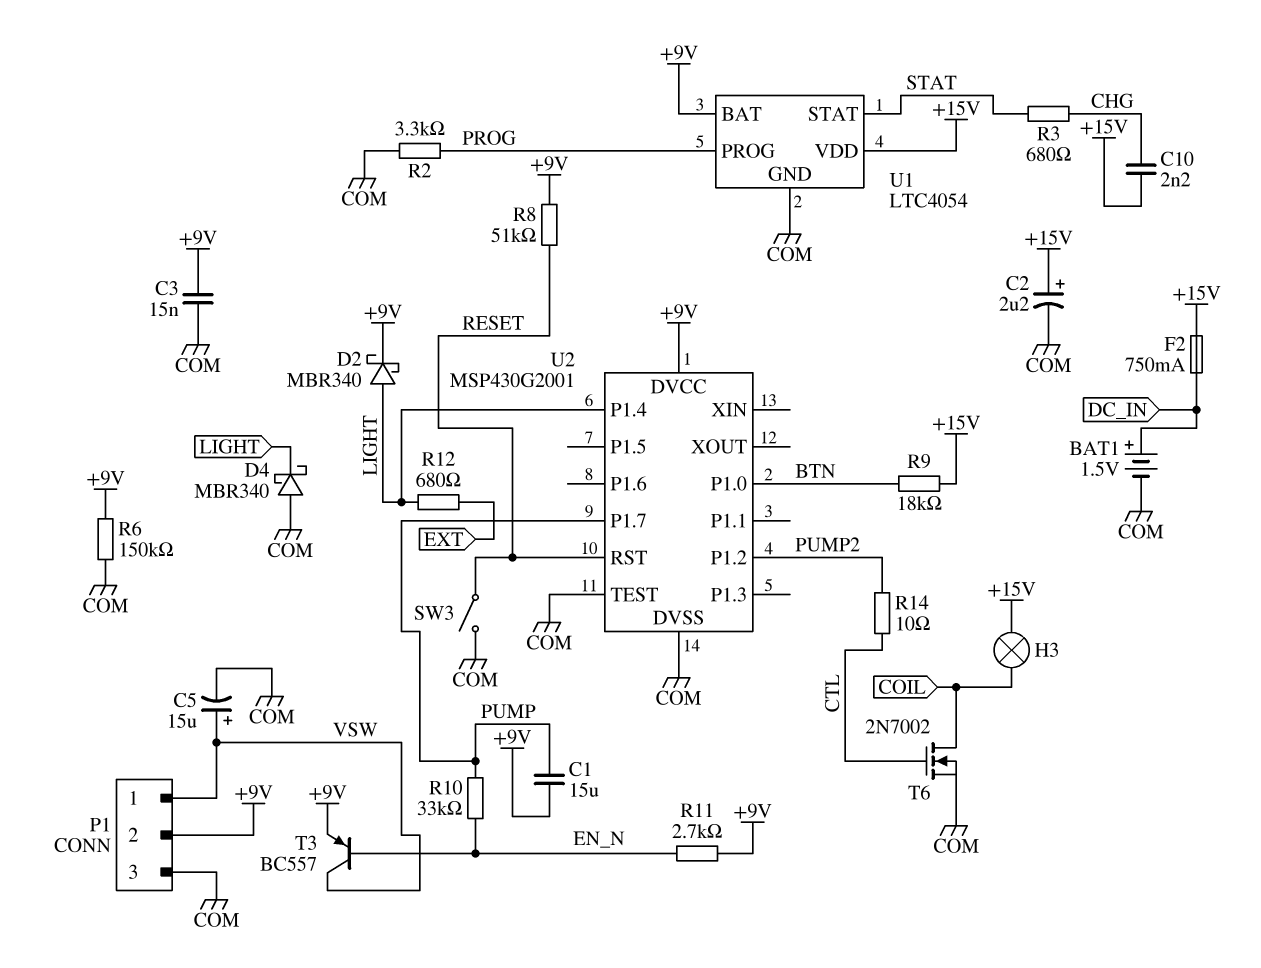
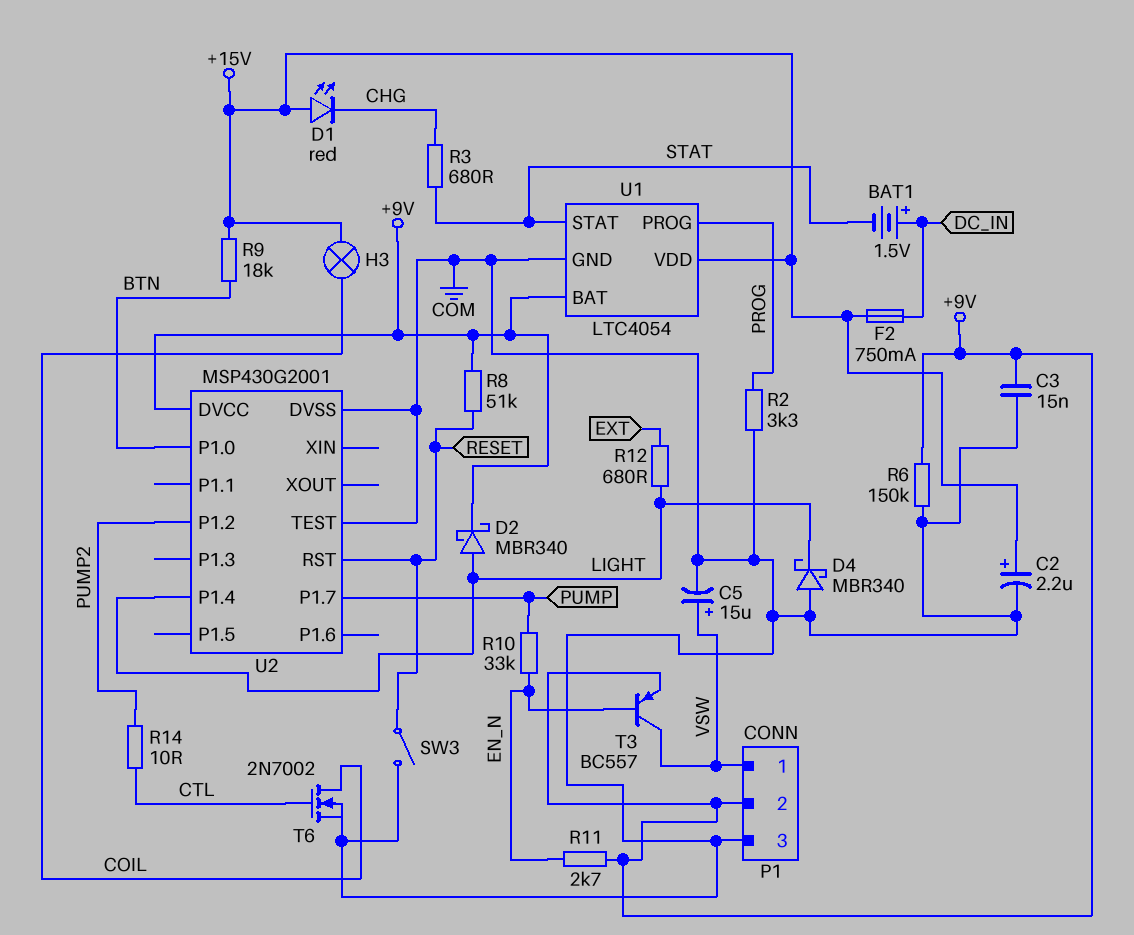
BAT1: 1.5V (plus DC_IN, minus COM) -> 1.5V (plus DC_IN, minus STAT)
C1: 15uF (+9V, PUMP) -> none
C10: 2.2nF (+15V, CHG) -> none
D1: none -> LED red (A +15V, K CHG)

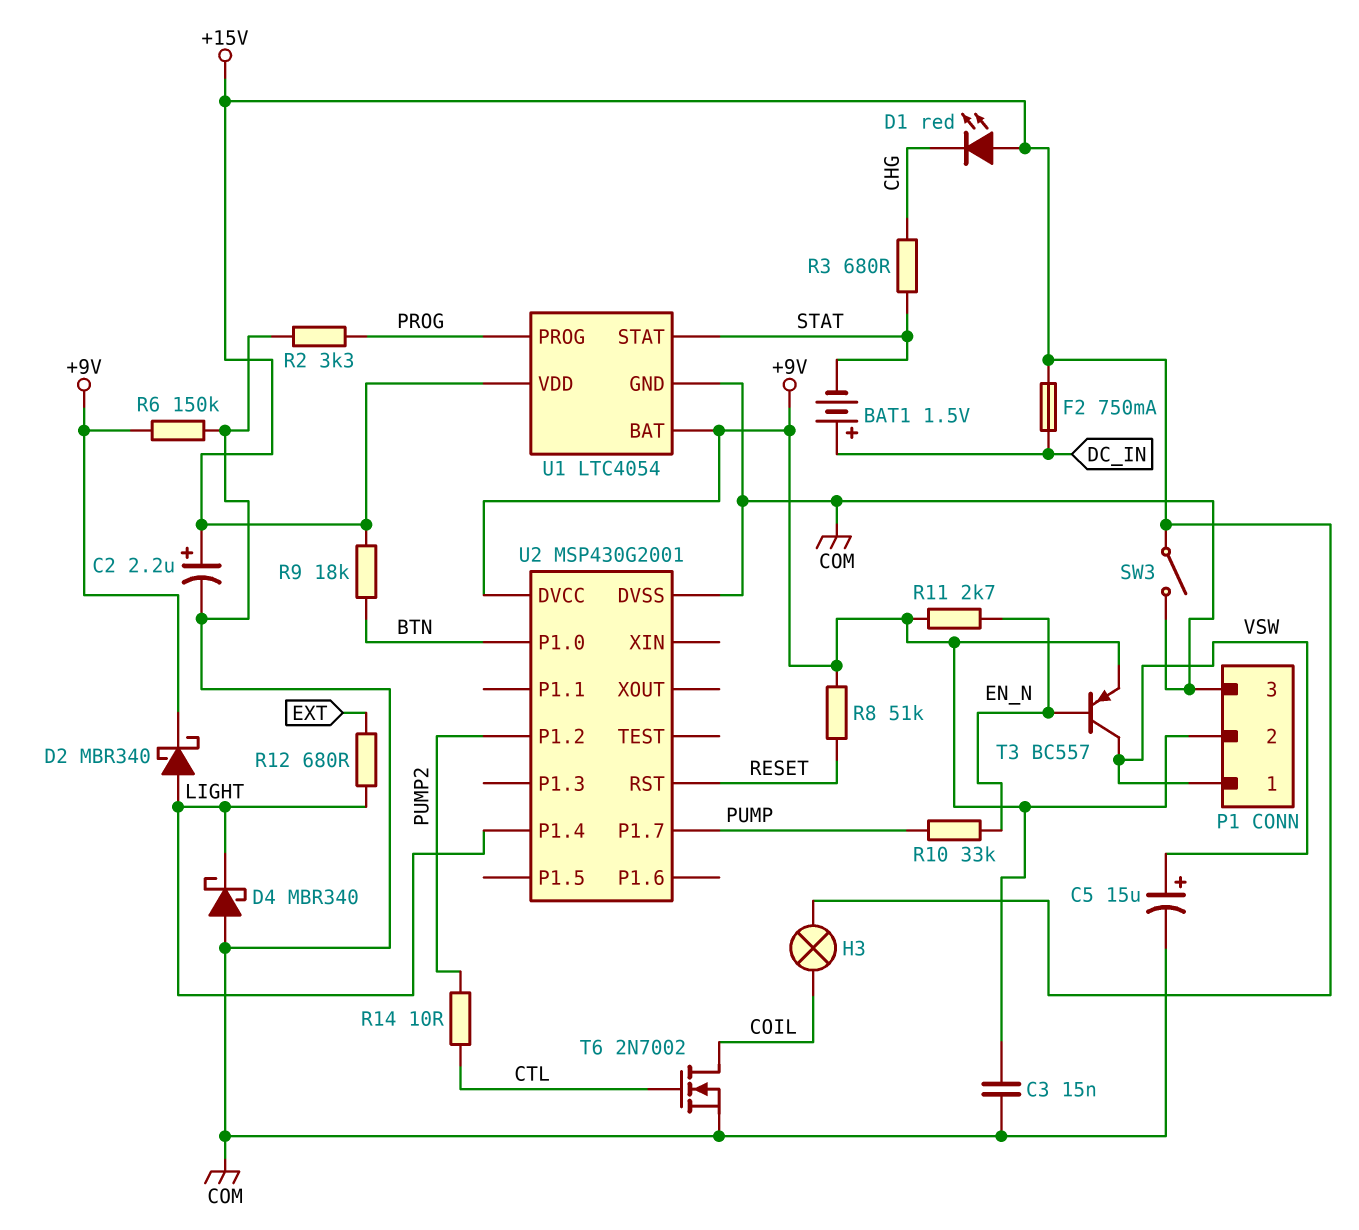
SW3: switch (COM, RESET) -> switch (+15V, COM)
U2 pin TEST: COM -> none

